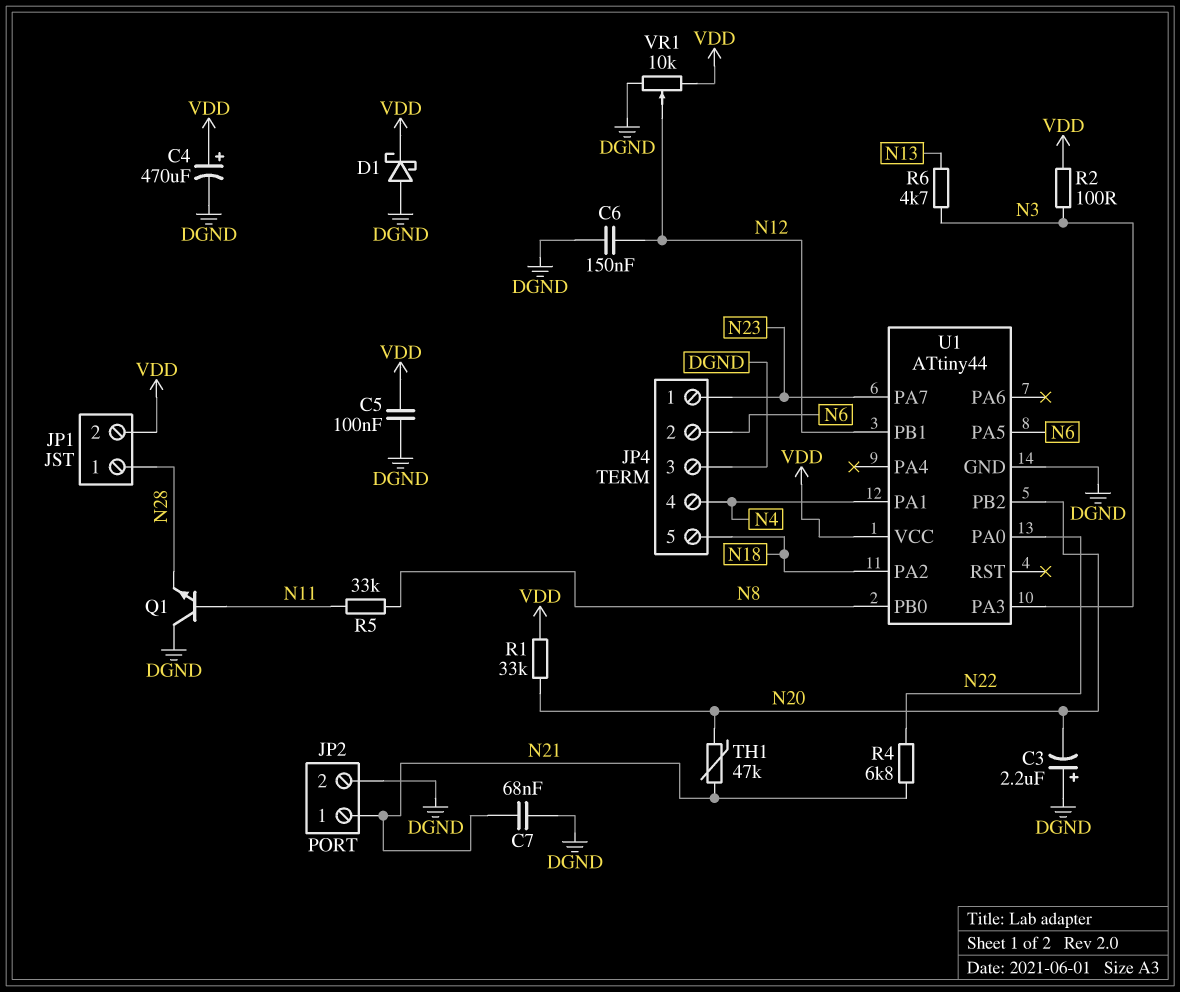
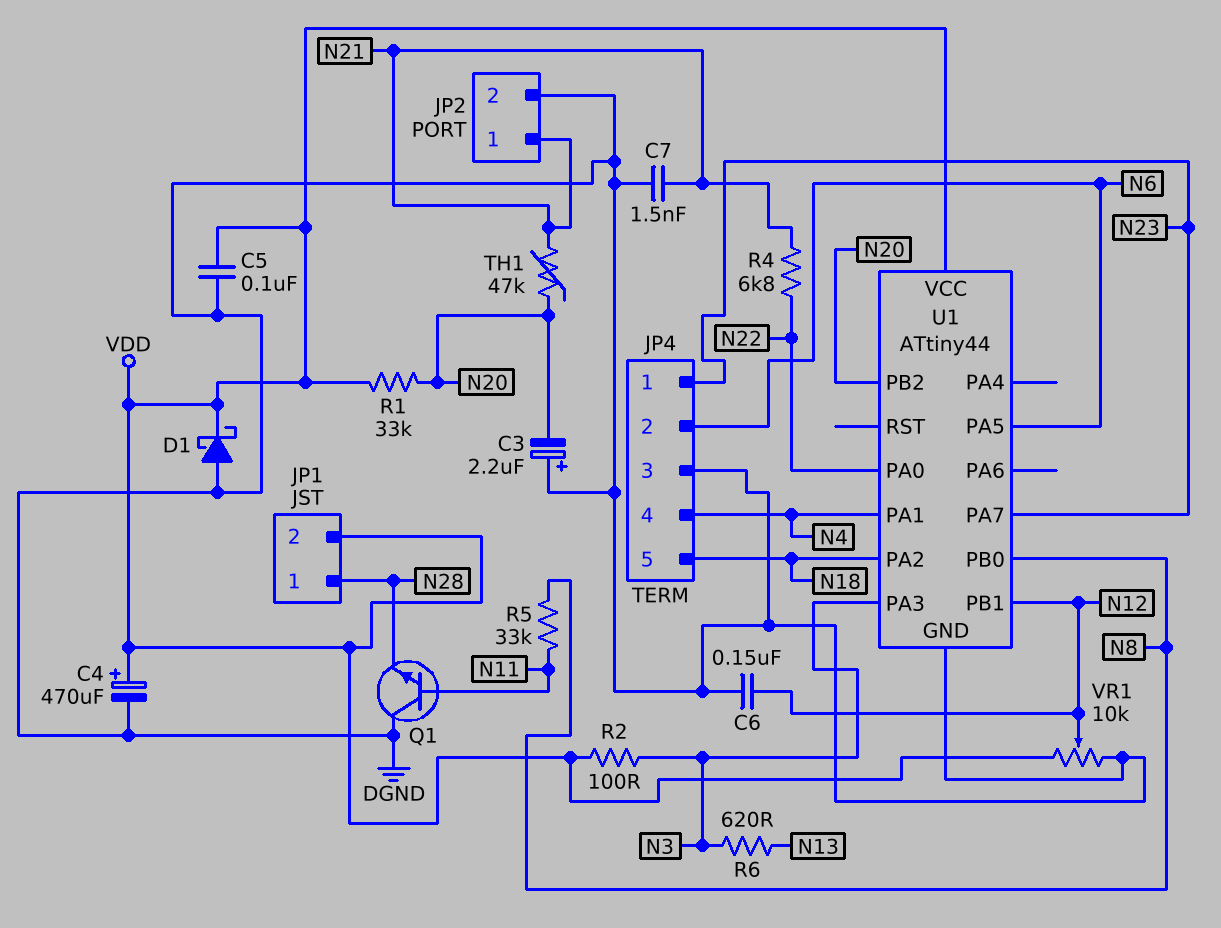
C7: 68nF (DGND, N21) -> 1.5nF (DGND, N21)
R6: 4.7k (N3, N13) -> 620 (N3, N13)

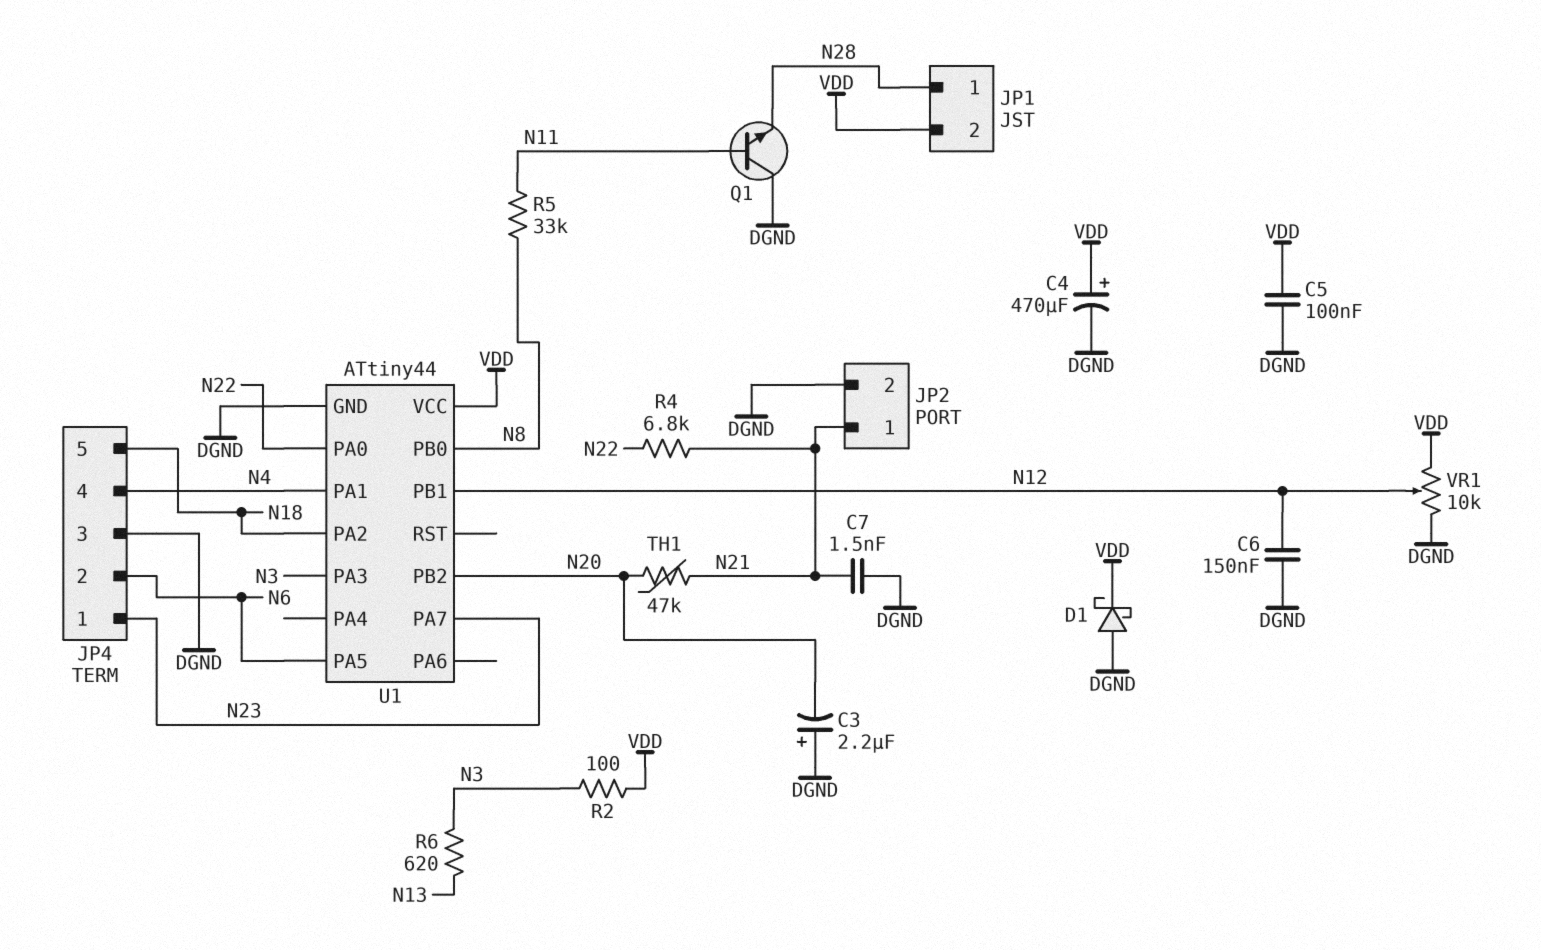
R1: 33k (N20, VDD) -> none

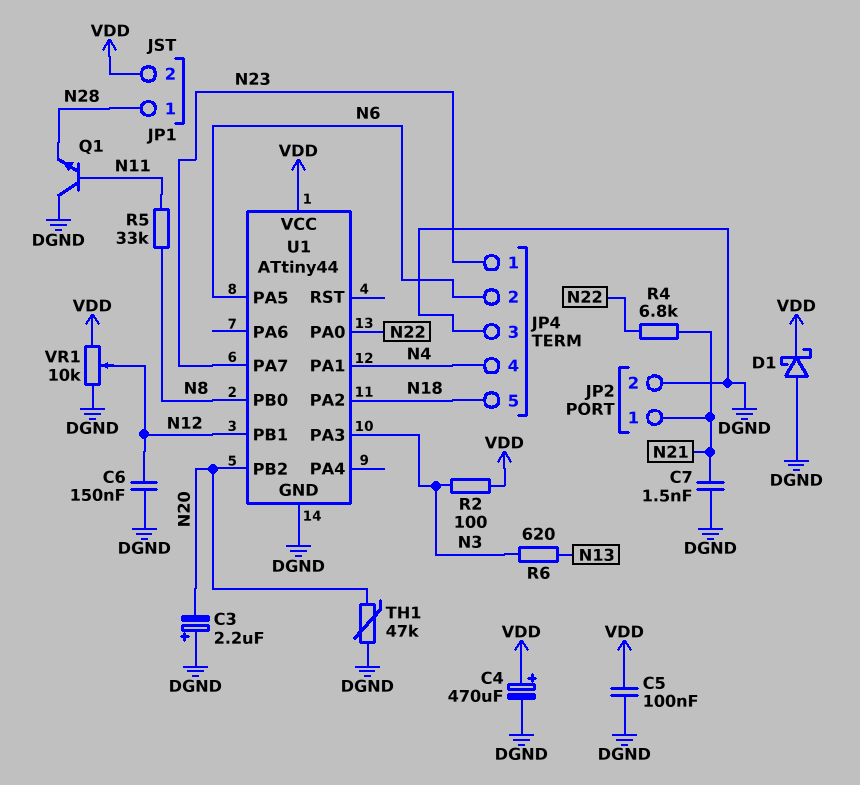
TH1: 47k (N20, N21) -> 47k (DGND, N20)

